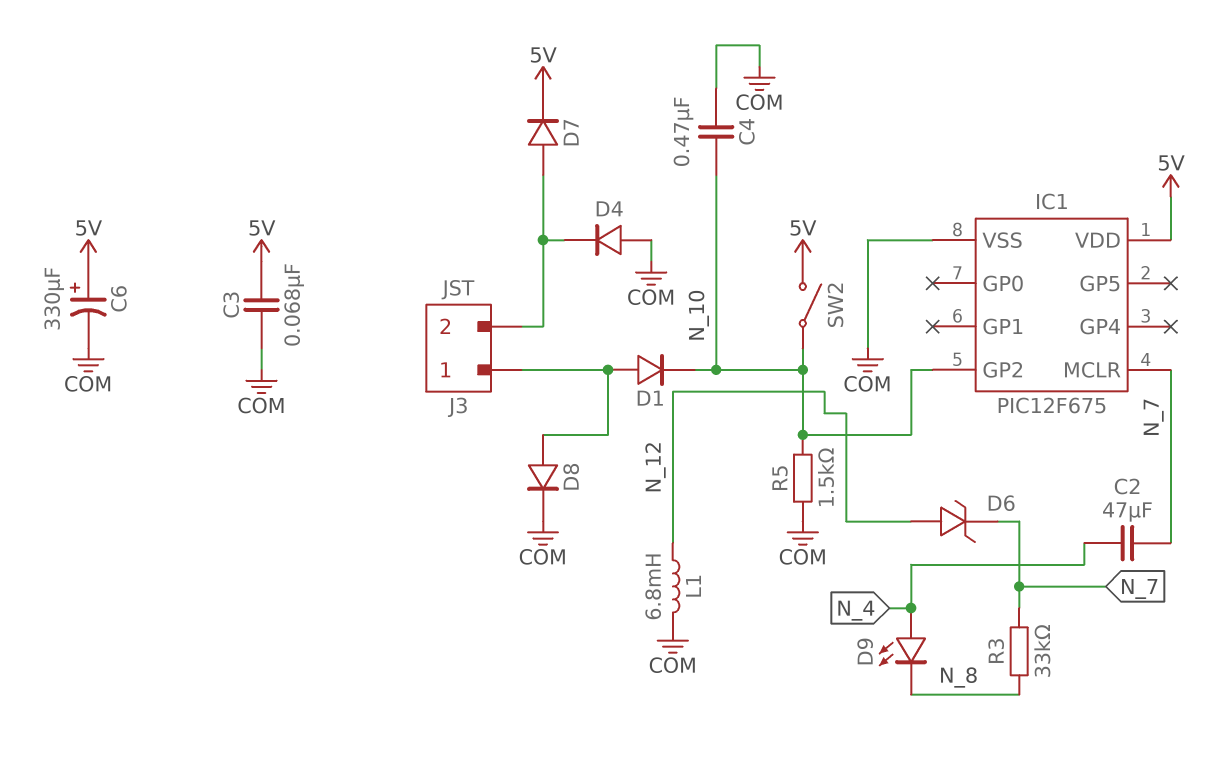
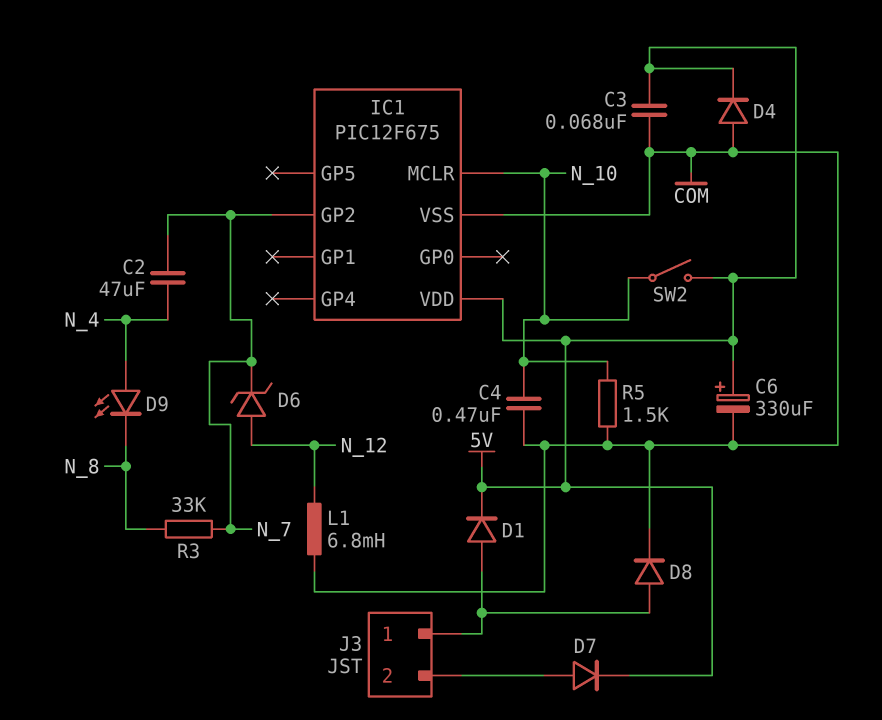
D1: diode (A J3/1, K N_10) -> diode (A J3/1, K 5V)
D4: diode (A COM, K J3/2) -> diode (A COM, K 5V)
IC1 pin GP2: N_10 -> N_7
IC1 pin MCLR: N_7 -> N_10

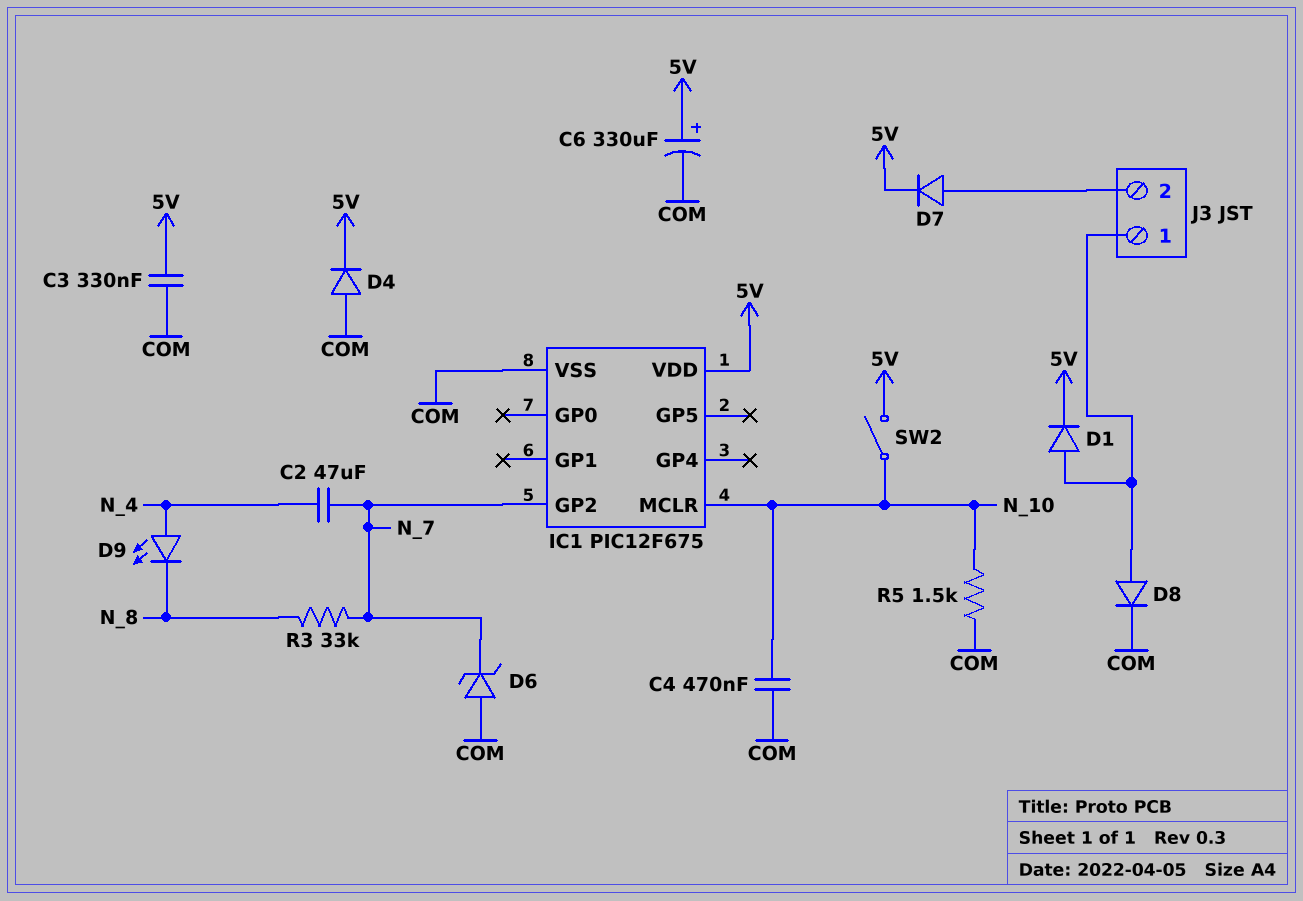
C3: 68nF (5V, COM) -> 330nF (5V, COM)
D6: zener (A N_12, K N_7) -> zener (A COM, K N_7)
L1: 6.8mH (COM, N_12) -> none

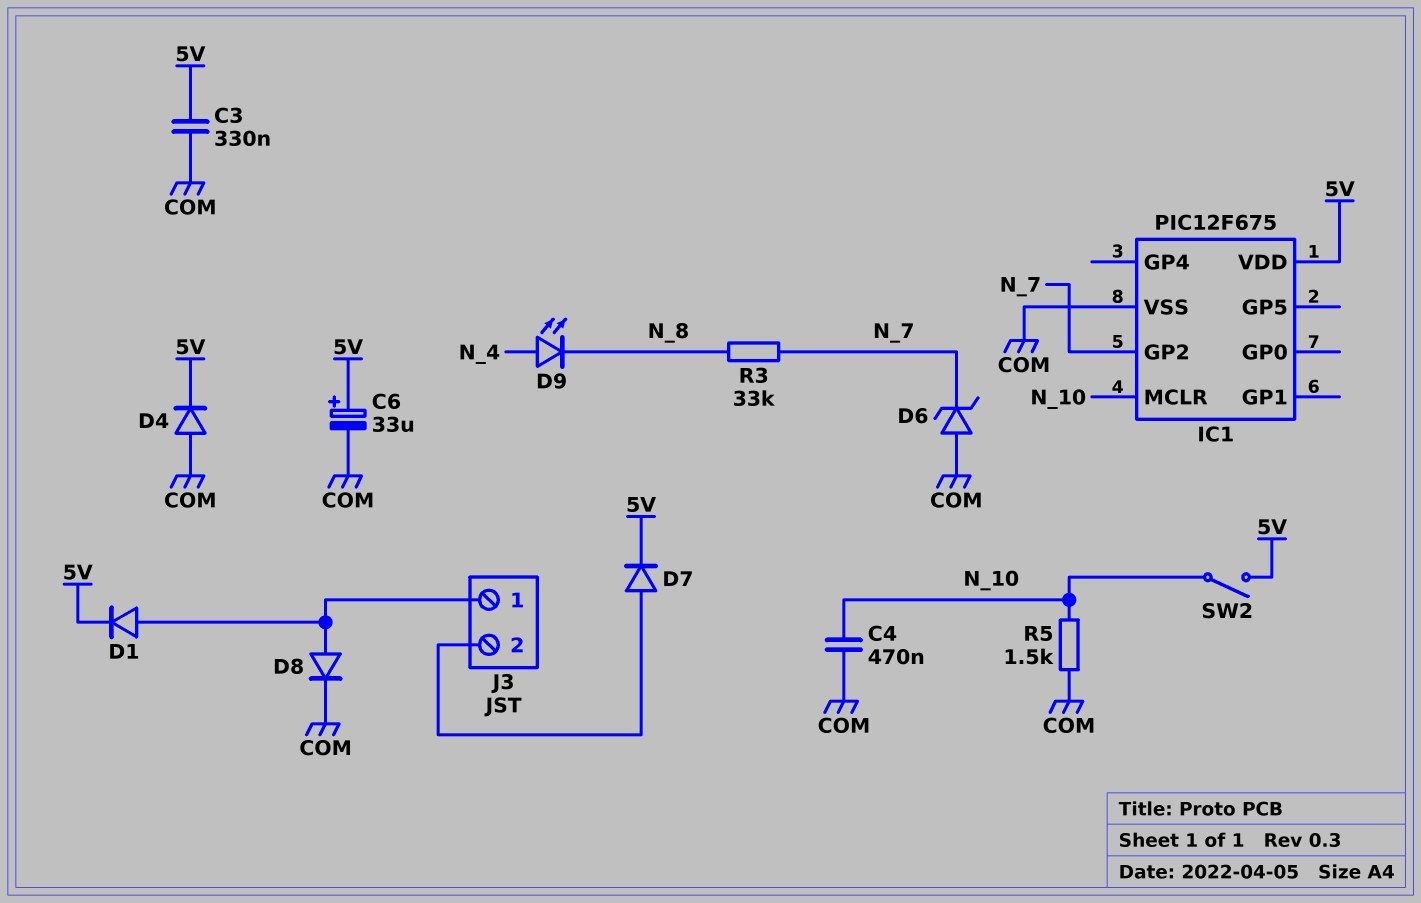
C2: 47uF (N_4, N_7) -> none
C6: 330uF (plus 5V, minus COM) -> 33uF (plus 5V, minus COM)

